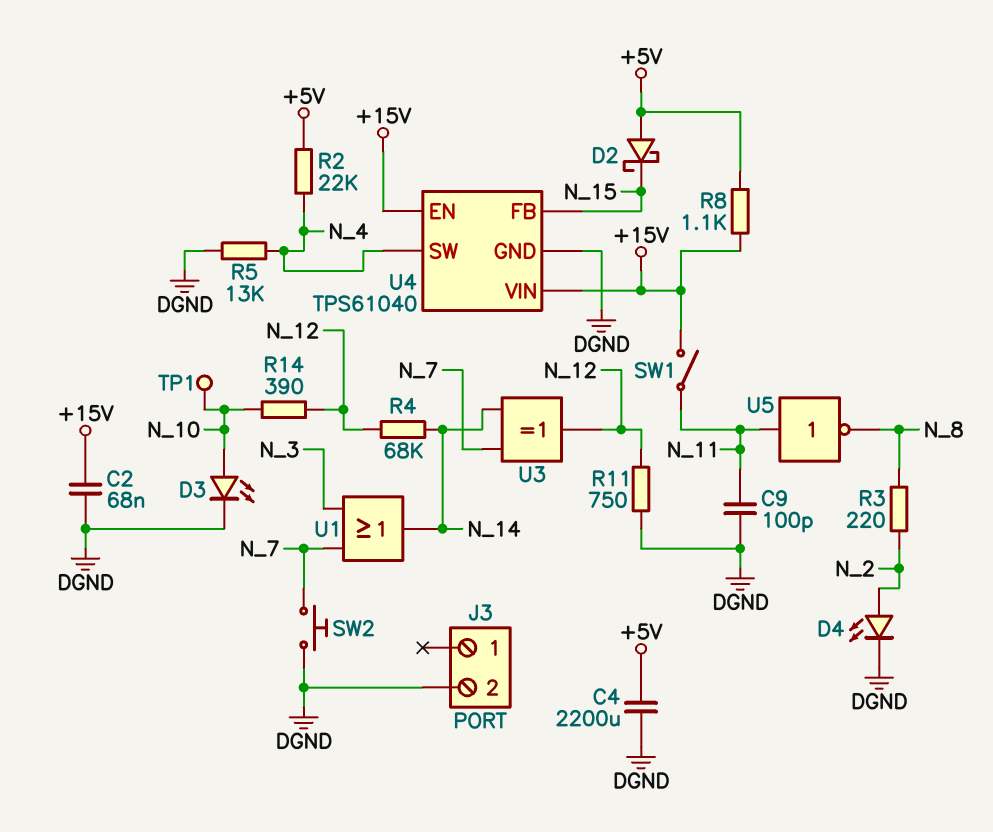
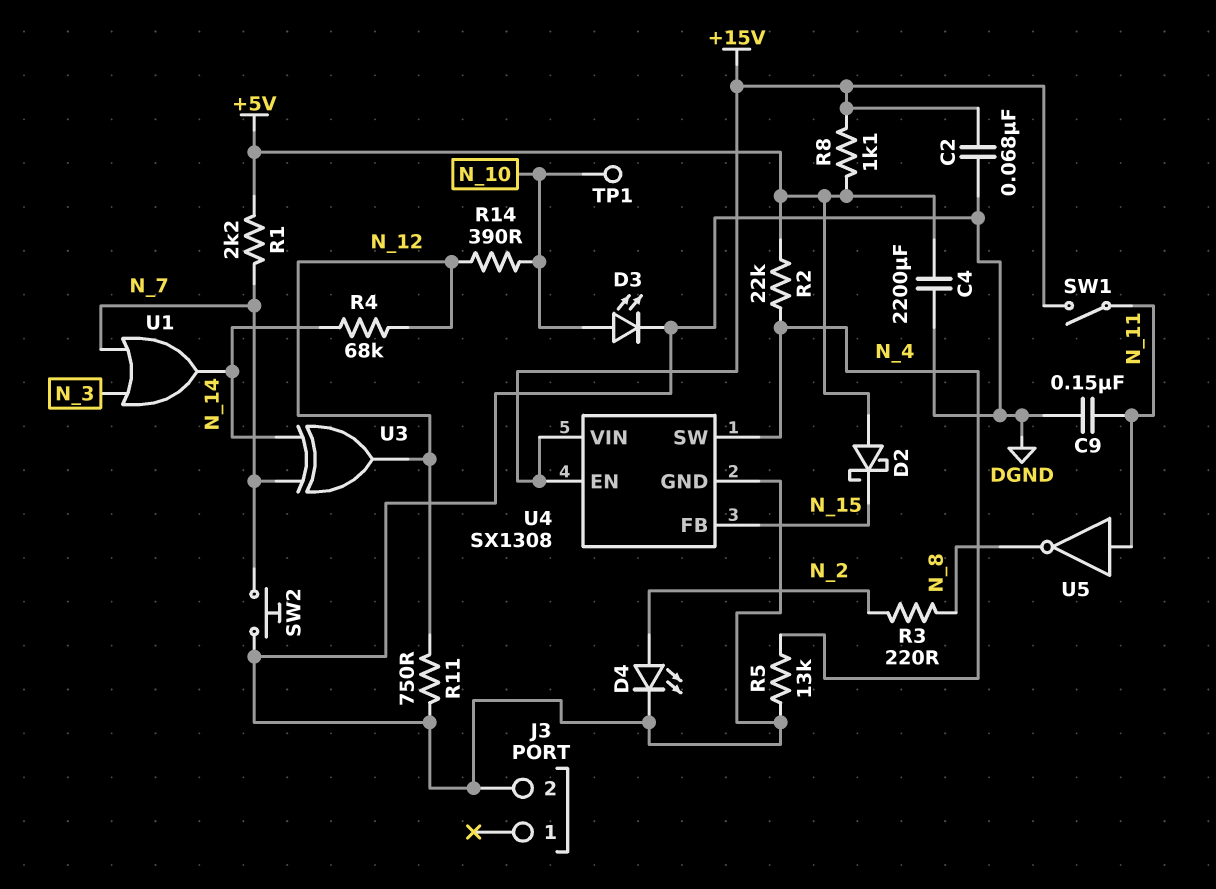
C9: 100pF (DGND, N_11) -> 150nF (DGND, N_11)
R1: none -> 2.2k (+5V, N_7)
U4: TPS61040 -> SX1308

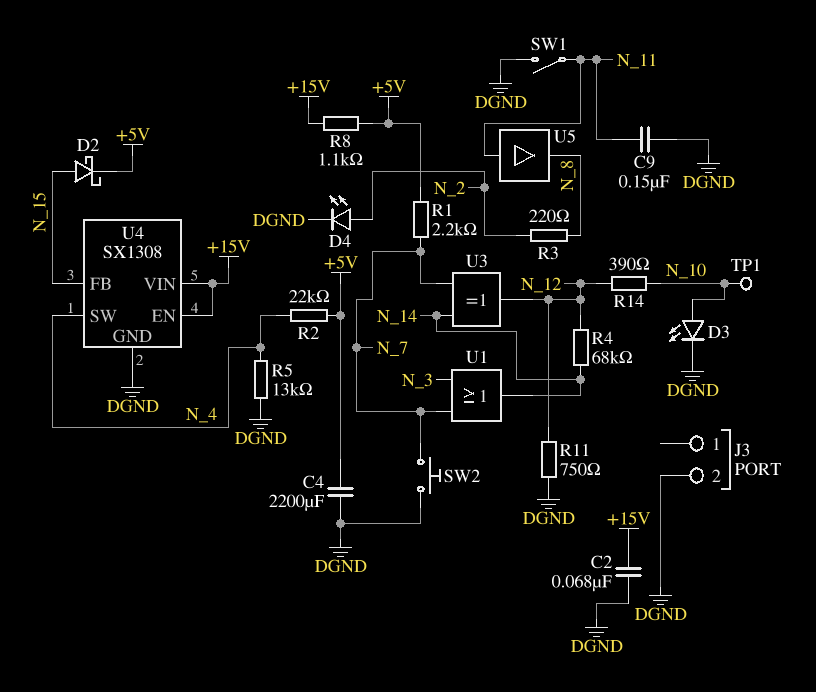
D2: schottky (A +5V, K N_15) -> schottky (A N_15, K +5V)
SW1: switch (+15V, N_11) -> switch (DGND, N_11)
U5: NOT (in N_11, out N_8) -> buffer (in N_11, out N_8)

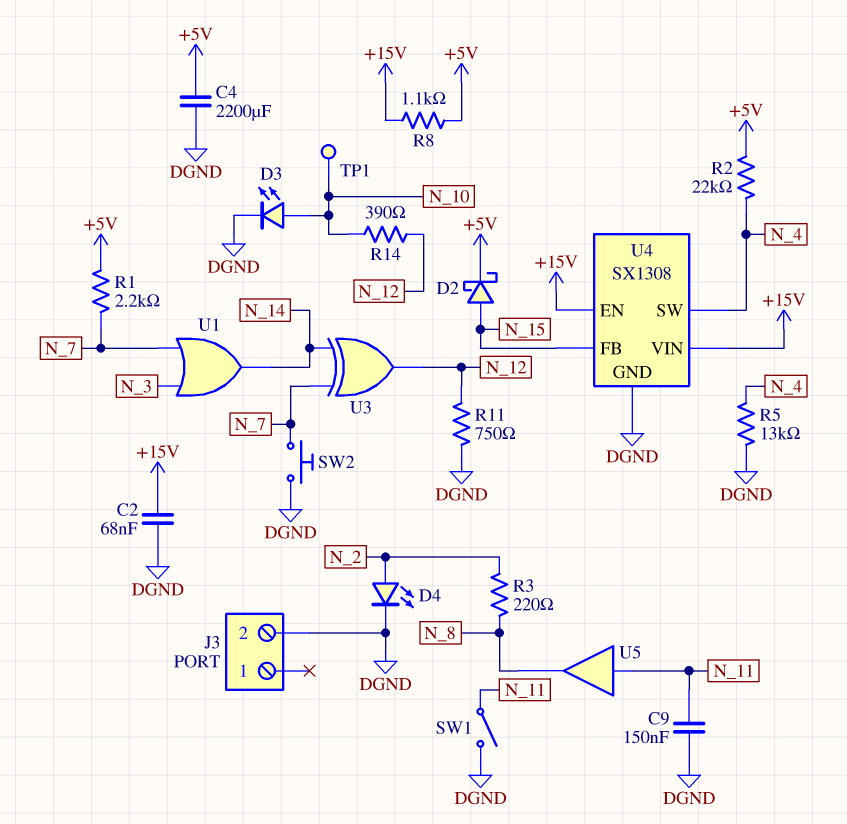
R4: 68k (N_12, N_14) -> none

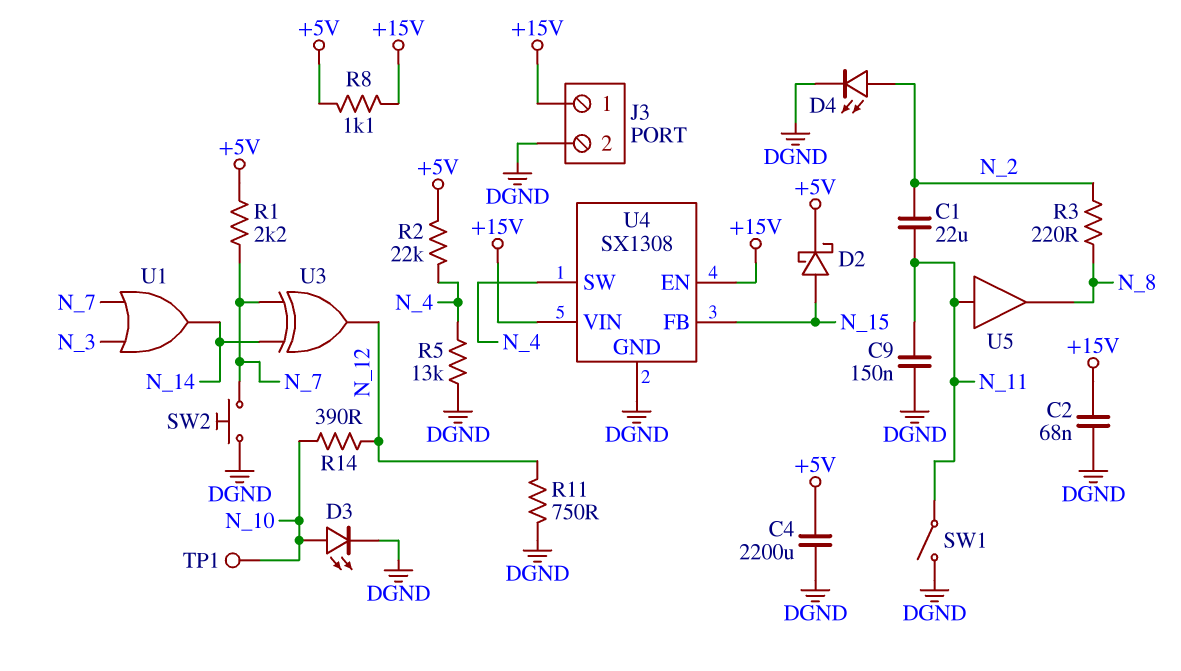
C1: none -> 22uF (N_2, N_11)
J3 pin 1: none -> +15V

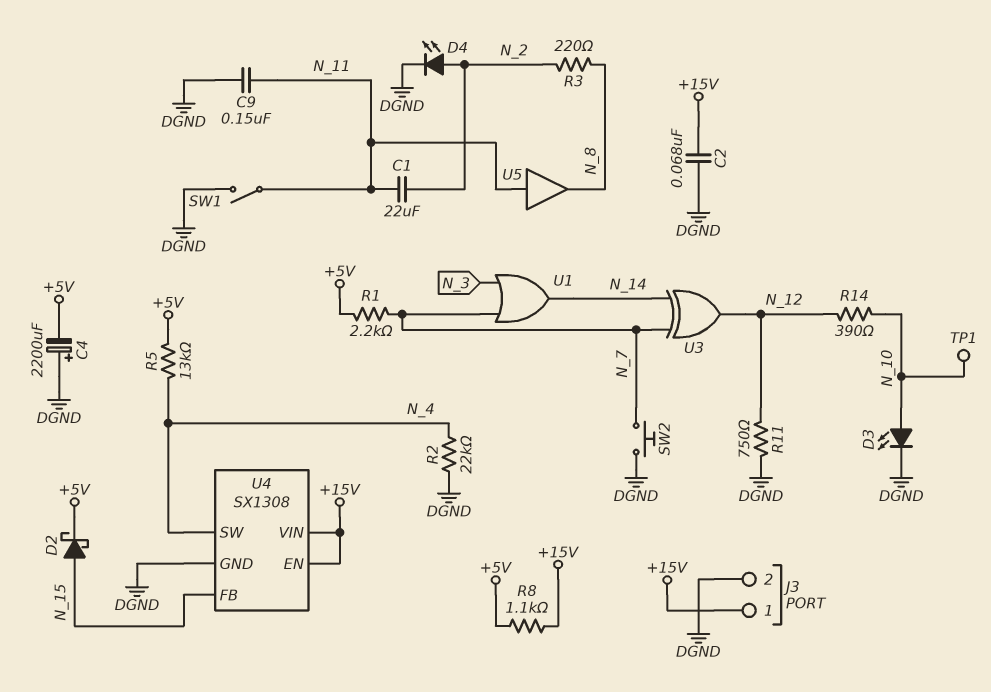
C4: 2200uF (+5V, DGND) -> 2200uF (plus DGND, minus +5V)
R2: 22k (+5V, N_4) -> 22k (DGND, N_4)
R5: 13k (DGND, N_4) -> 13k (+5V, N_4)

